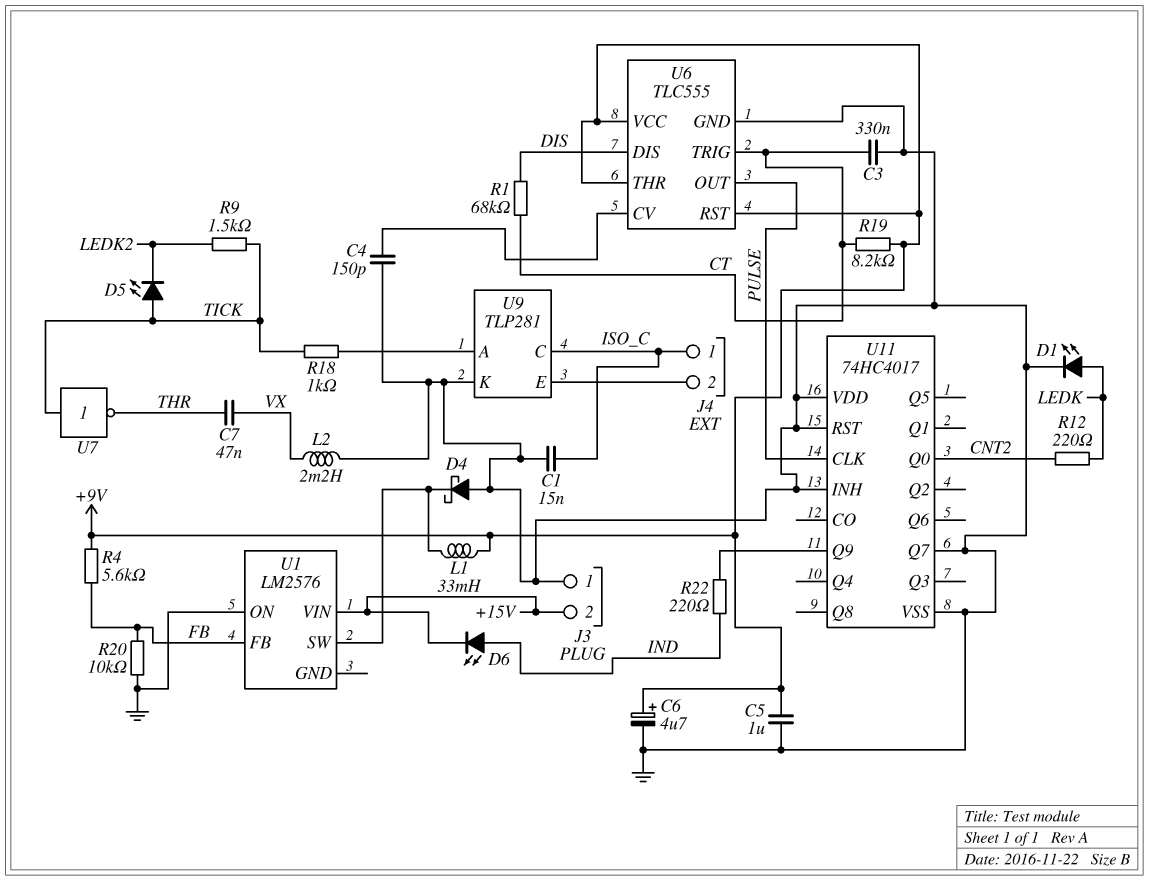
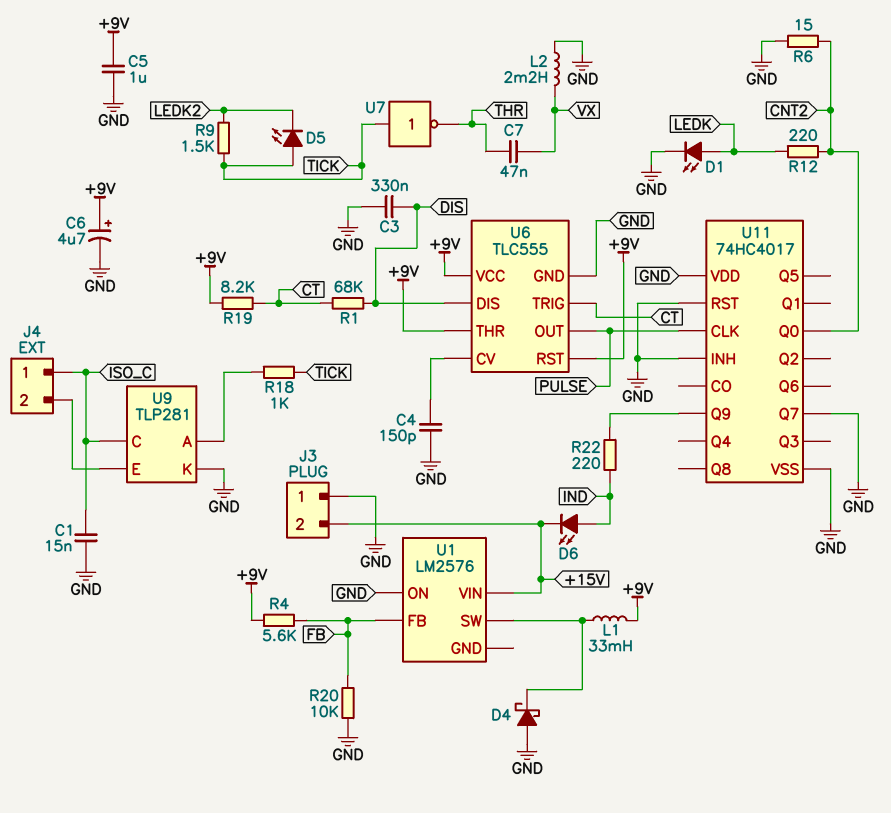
C3: 330nF (CT, GND) -> 330nF (DIS, GND)
R6: none -> 15 (CNT2, GND)

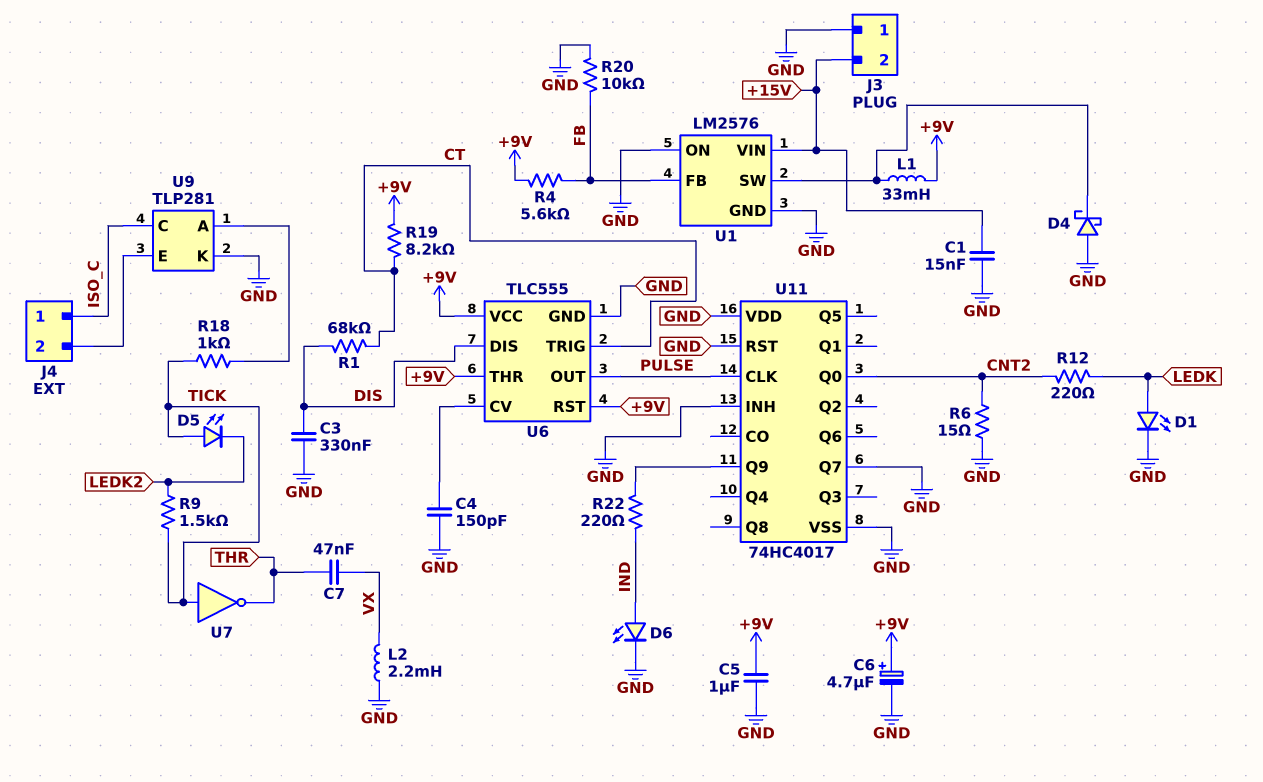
C1: 15nF (GND, ISO_C) -> 15nF (+15V, GND)
D6: LED (A IND, K +15V) -> LED (A IND, K GND)
U1 pin GND: none -> GND

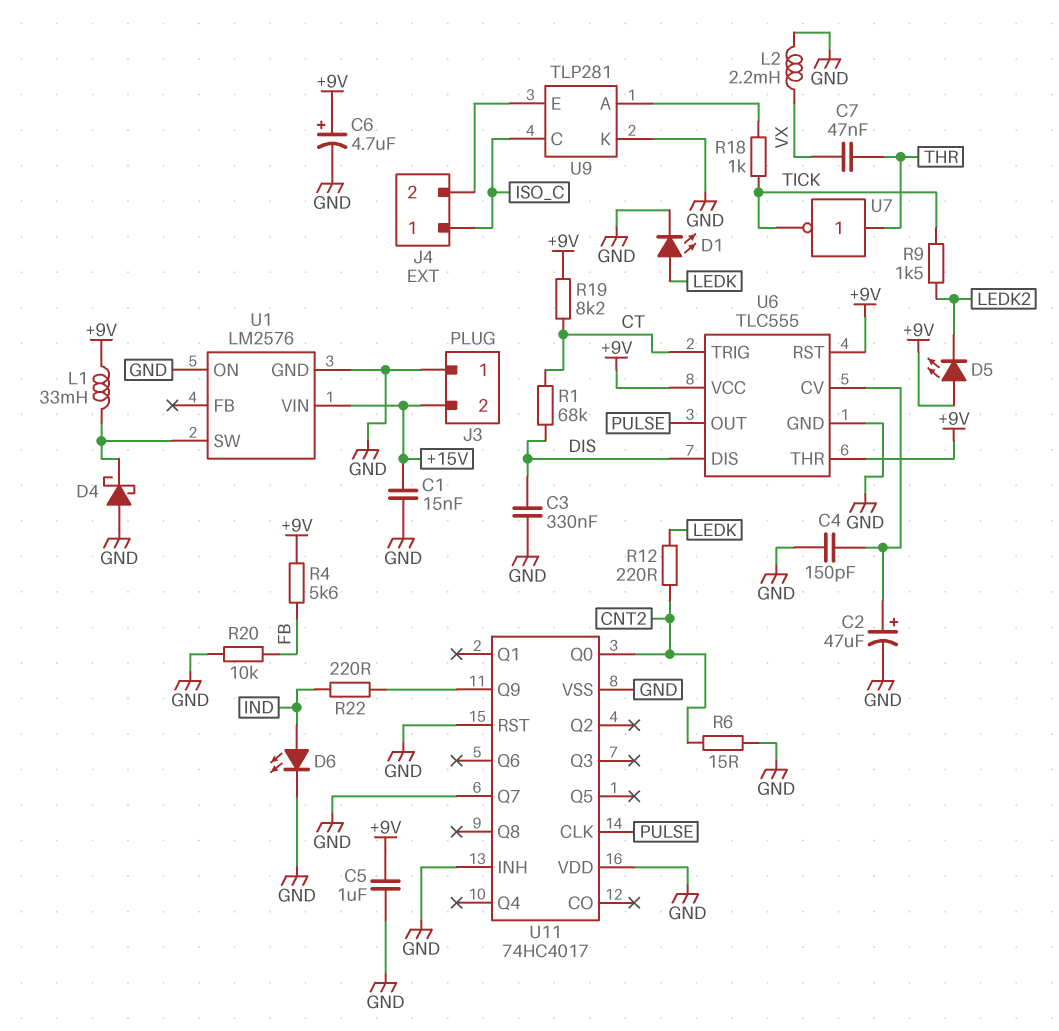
C2: none -> 47uF (plus U6/CV, minus GND)
D5: LED (A TICK, K LEDK2) -> LED (A +9V, K LEDK2)
U1 pin FB: FB -> none
U7: NOT (in TICK, out THR) -> NOT (in THR, out TICK)

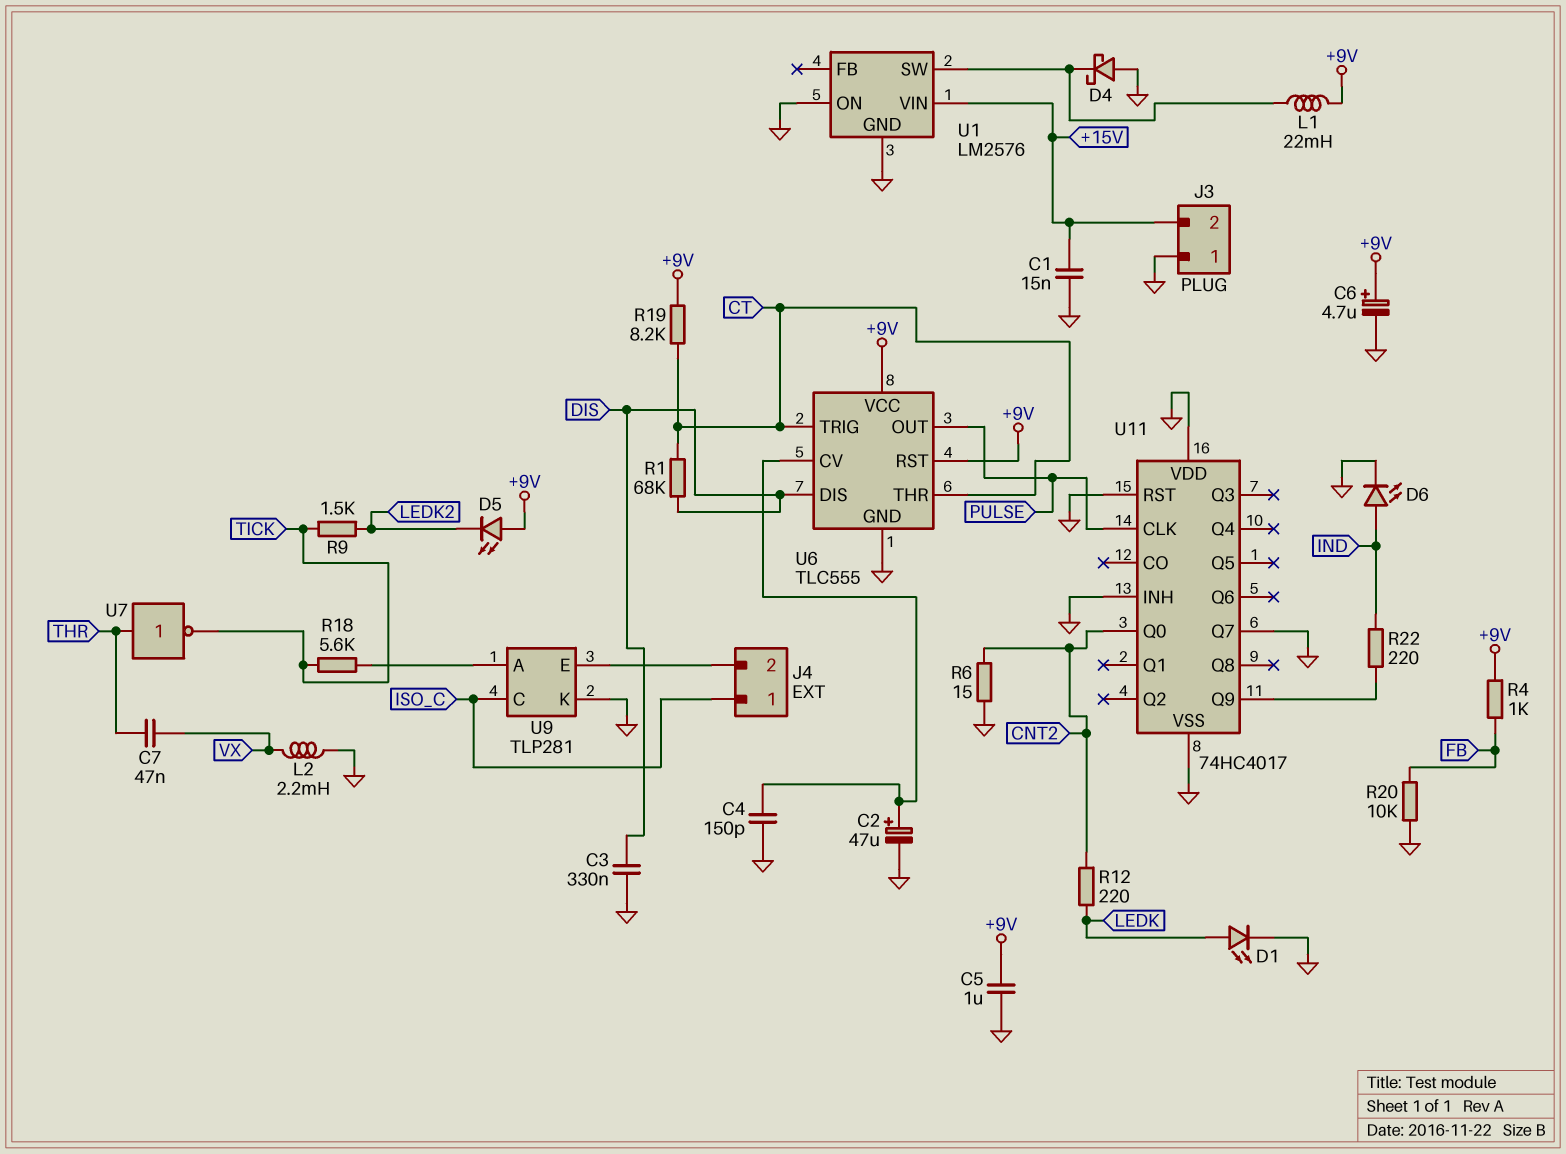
L1: 33mH (+9V, U1/SW) -> 22mH (+9V, U1/SW)
R4: 5.6k (+9V, FB) -> 1k (+9V, FB)
R18: 1k (TICK, U9/A) -> 5.6k (TICK, U9/A)
U6 pin THR: +9V -> CT

